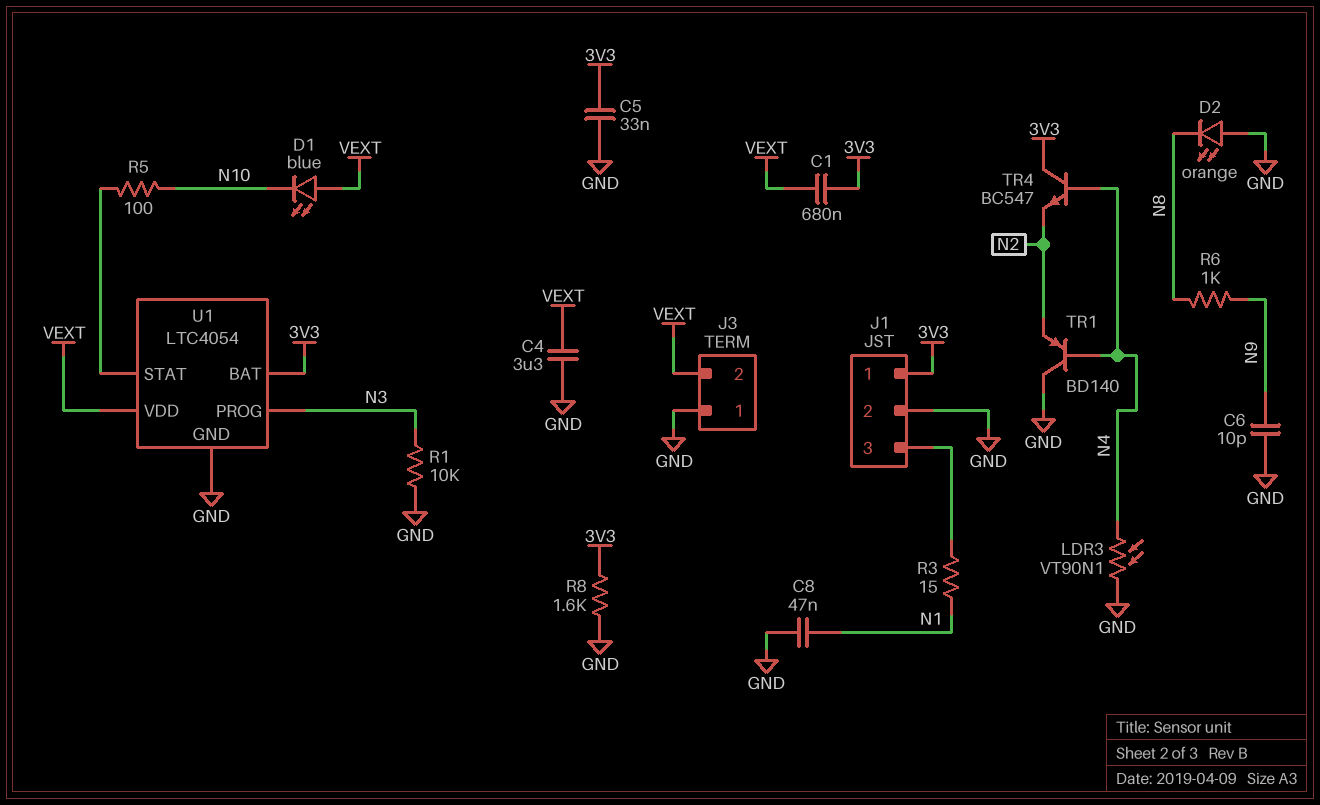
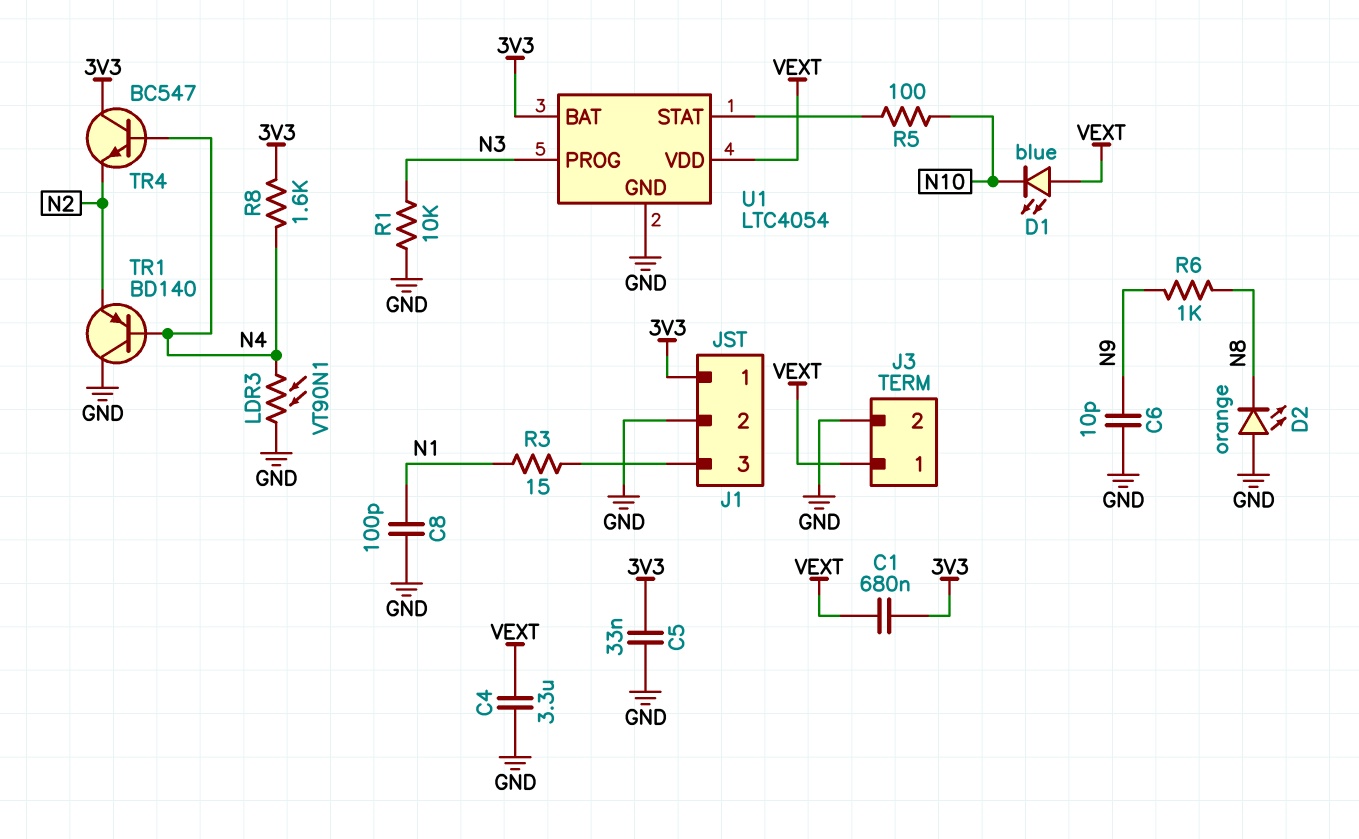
C8: 47nF (GND, N1) -> 100pF (GND, N1)
J3 pin 1: GND -> VEXT
J3 pin 2: VEXT -> GND
R8: 1.6k (3V3, GND) -> 1.6k (3V3, N4)

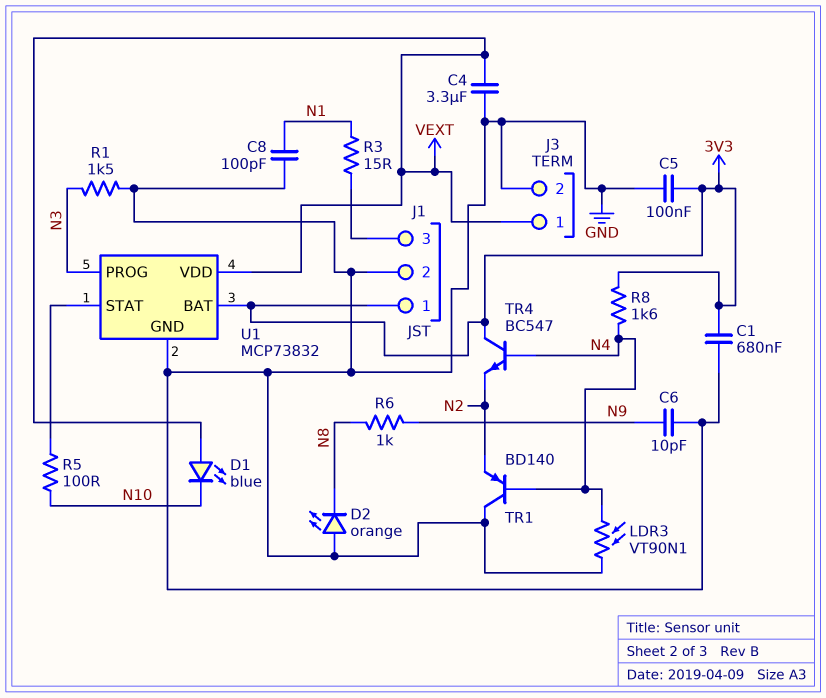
C1: 680nF (3V3, VEXT) -> 680nF (3V3, GND)
C5: 33nF (3V3, GND) -> 100nF (3V3, GND)
R1: 10k (GND, N3) -> 1.5k (GND, N3)
U1: LTC4054 -> MCP73832

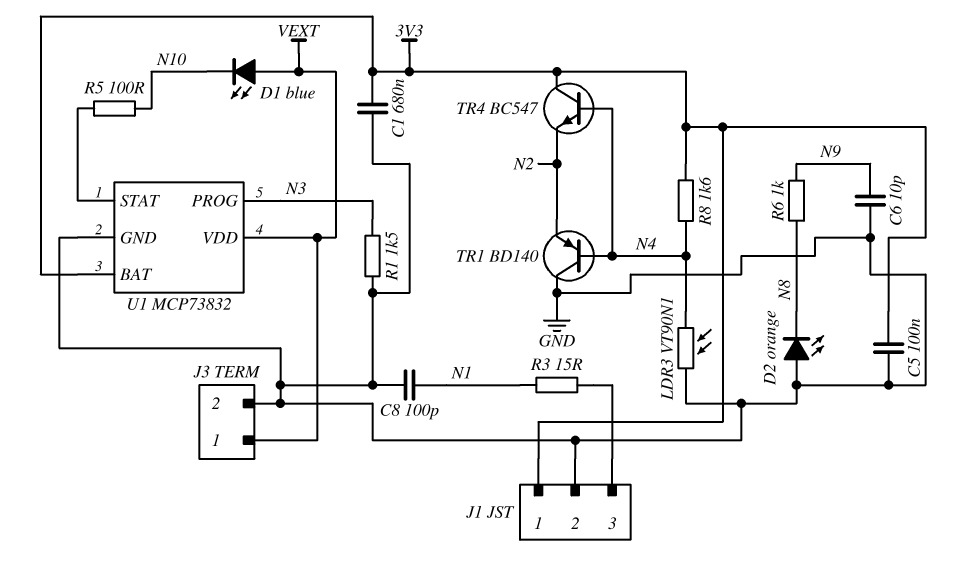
C4: 3.3uF (GND, VEXT) -> none

